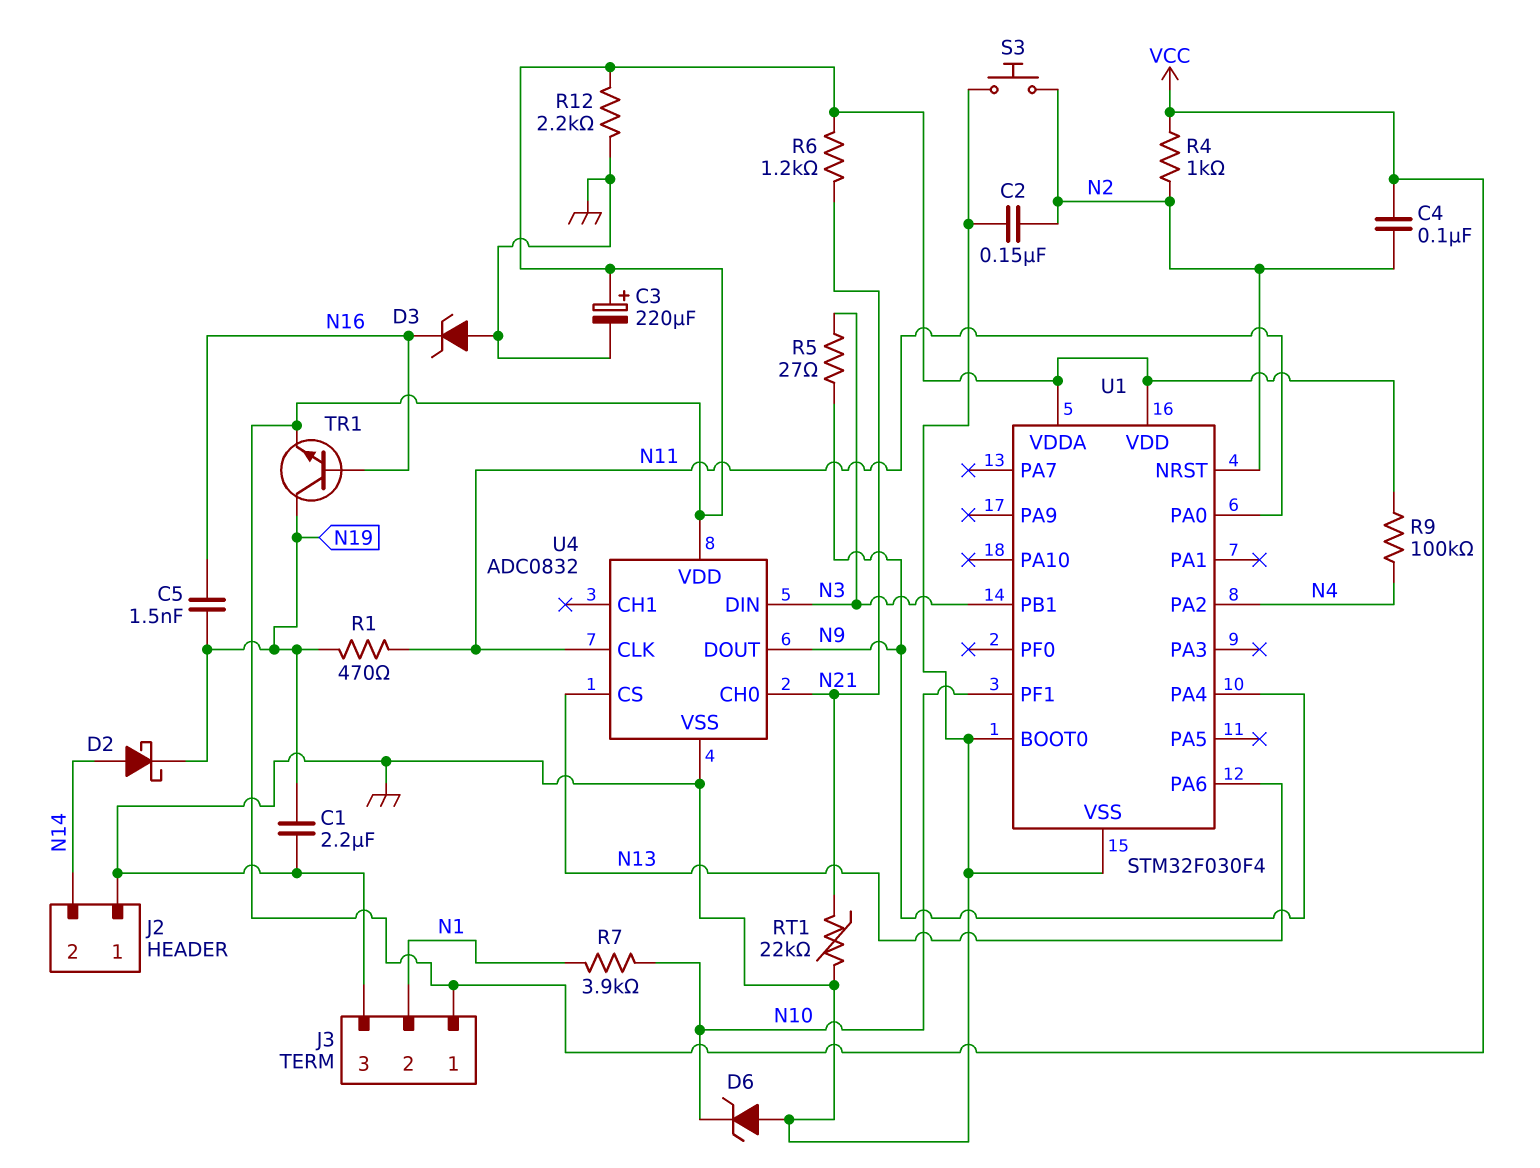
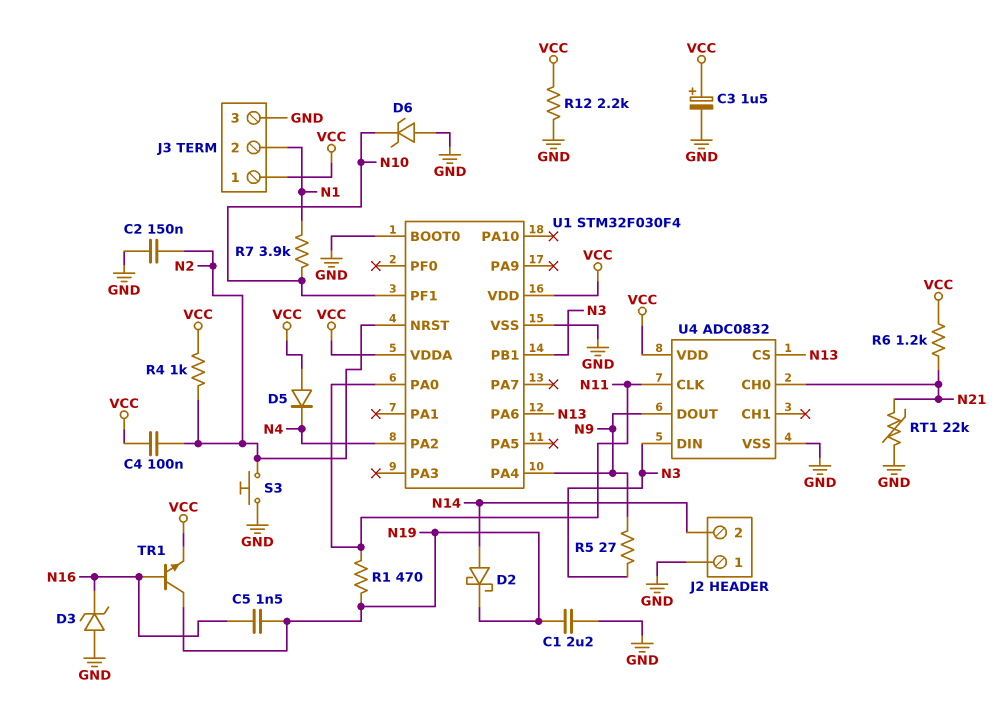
C3: 220uF (plus VCC, minus GND) -> 1.5uF (plus VCC, minus GND)
D5: none -> diode (A VCC, K N4)
R9: 100k (N4, VCC) -> none

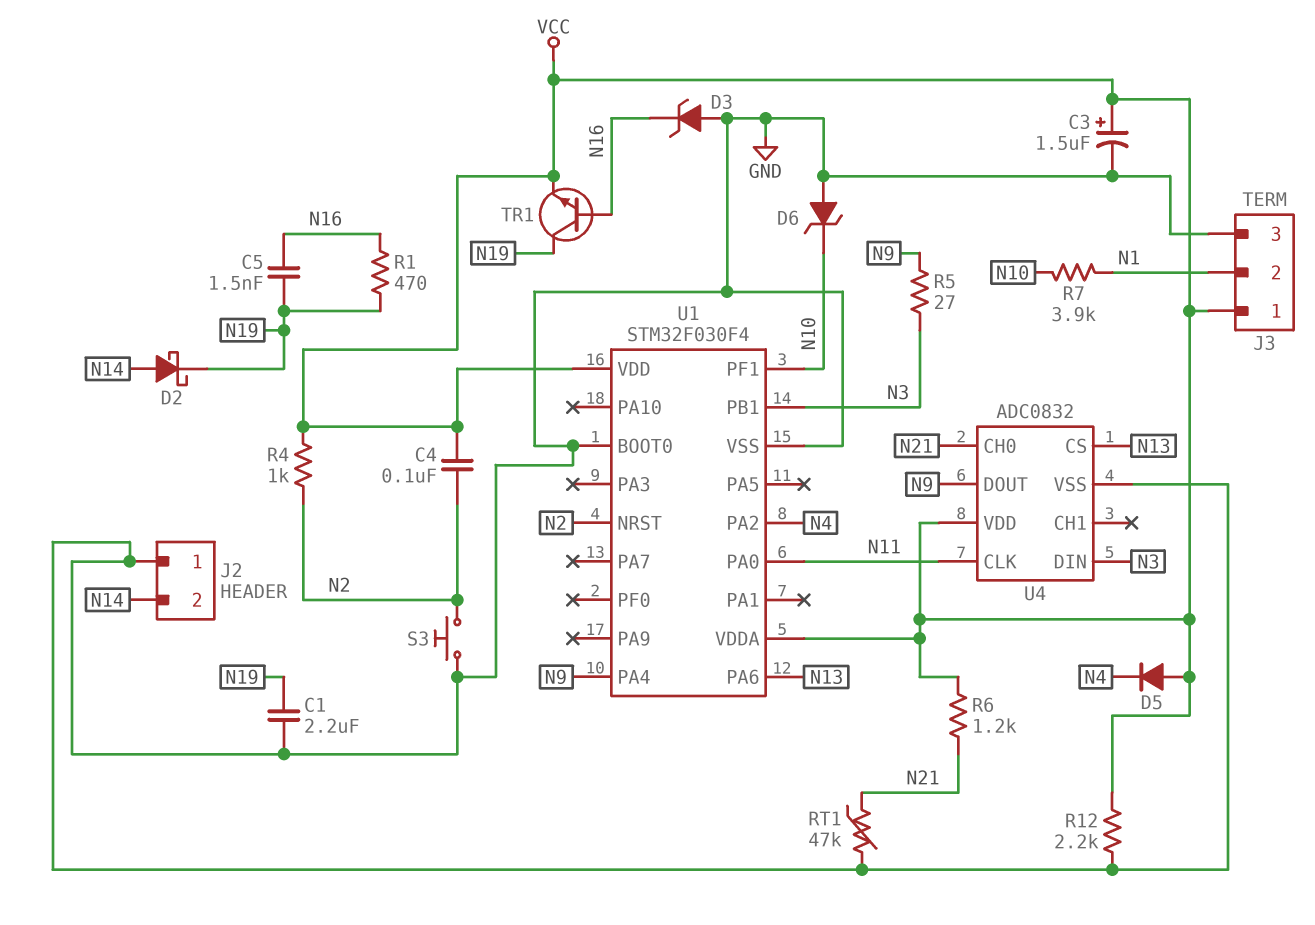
C2: 150nF (GND, N2) -> none
R1: 470 (N11, N19) -> 470 (N16, N19)
RT1: 22k (GND, N21) -> 47k (GND, N21)

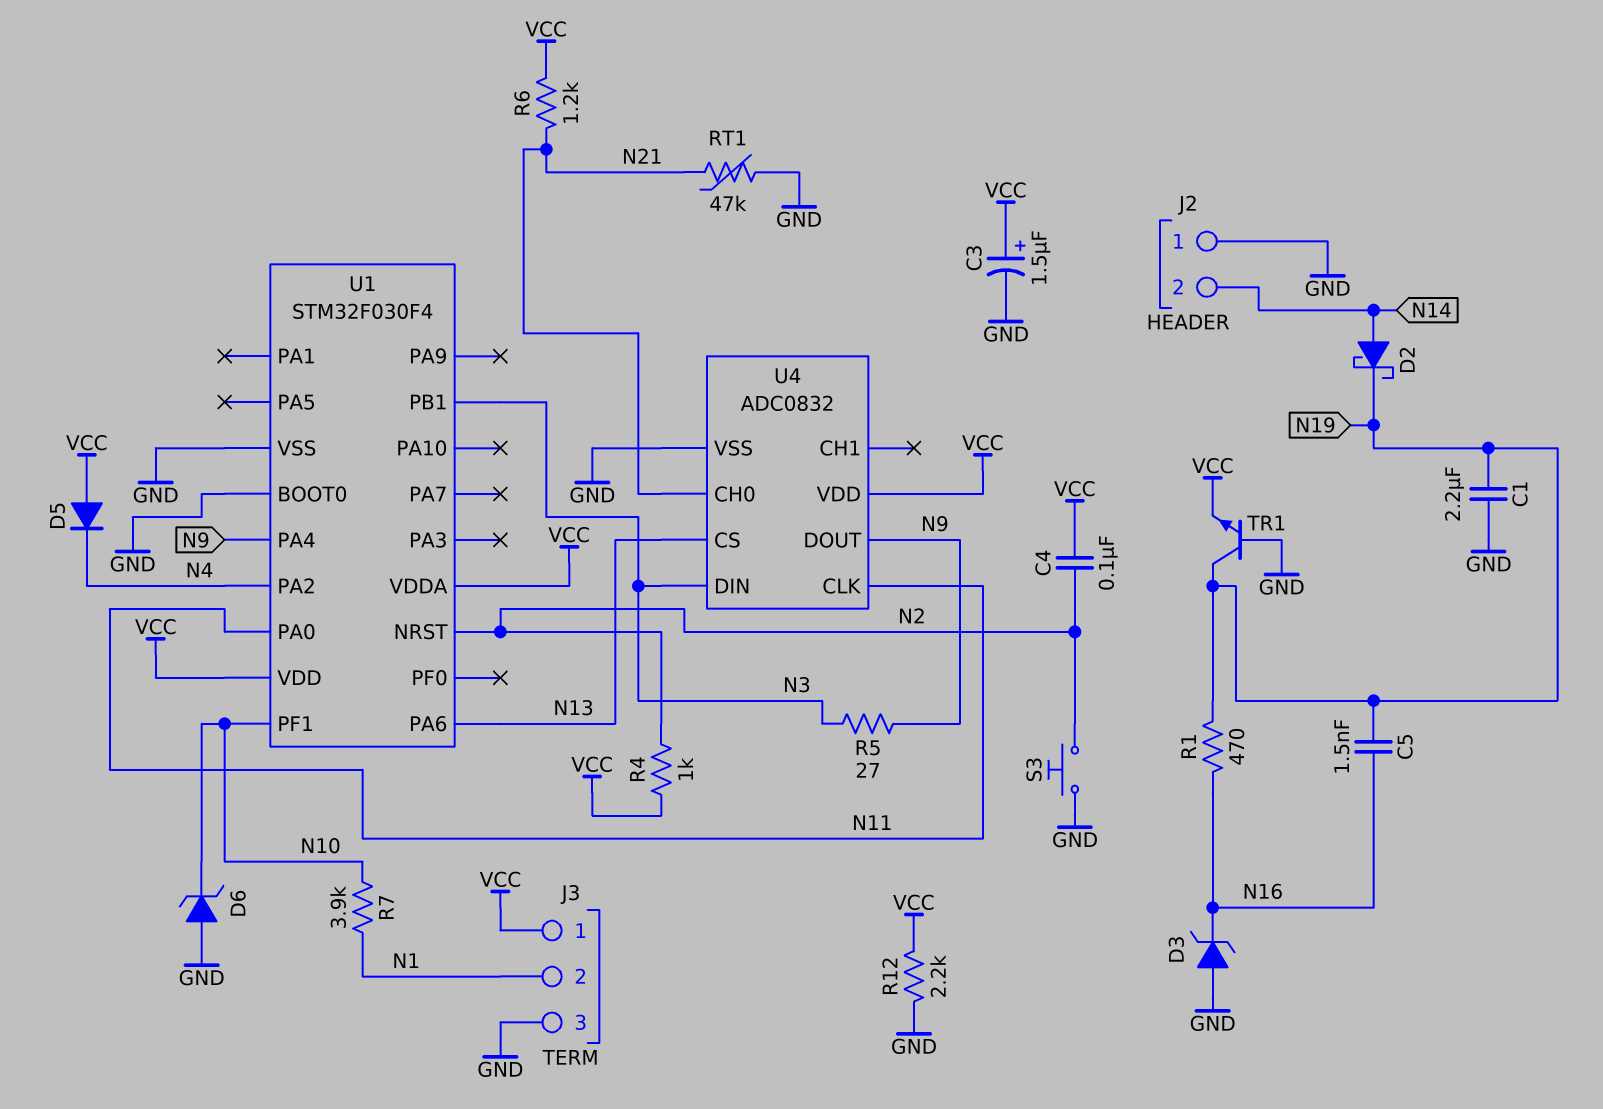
TR1: NPN (B N16, C N19, E VCC) -> NPN (B GND, C N19, E VCC)

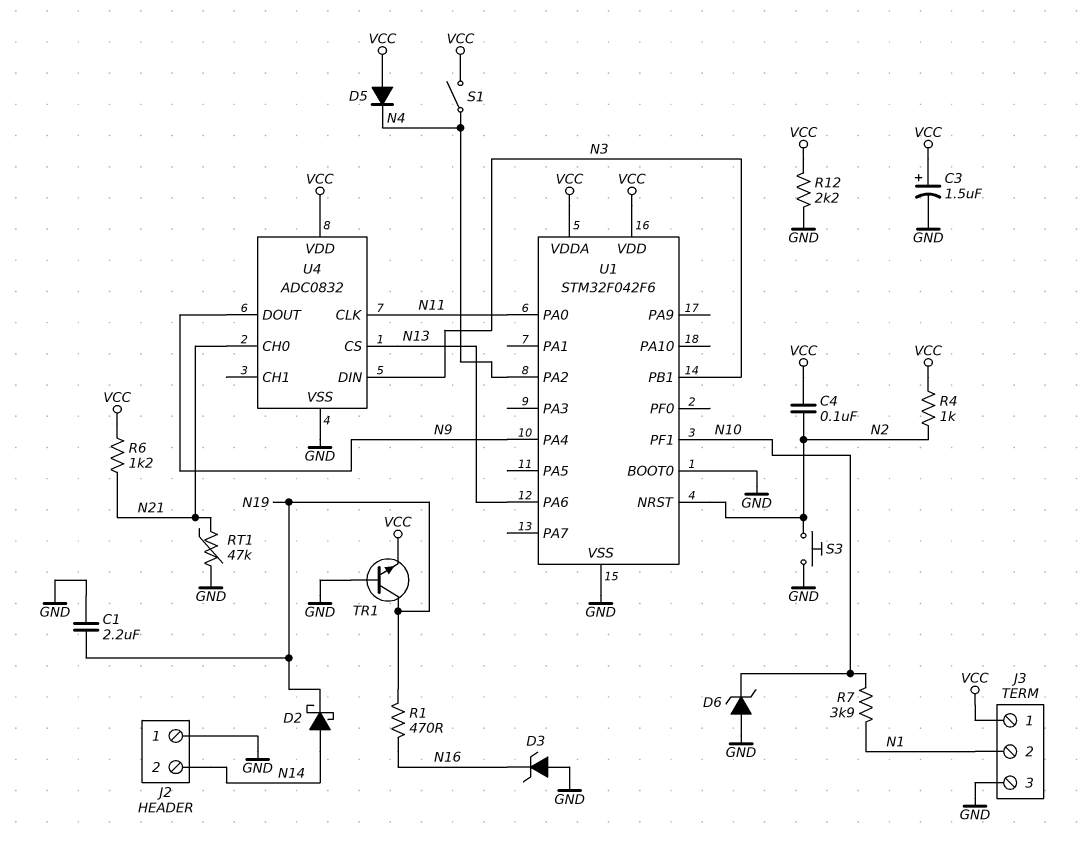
C5: 1.5nF (N16, N19) -> none
R5: 27 (N3, N9) -> none
S1: none -> switch (N4, VCC)
U1: STM32F030F4 -> STM32F042F6

